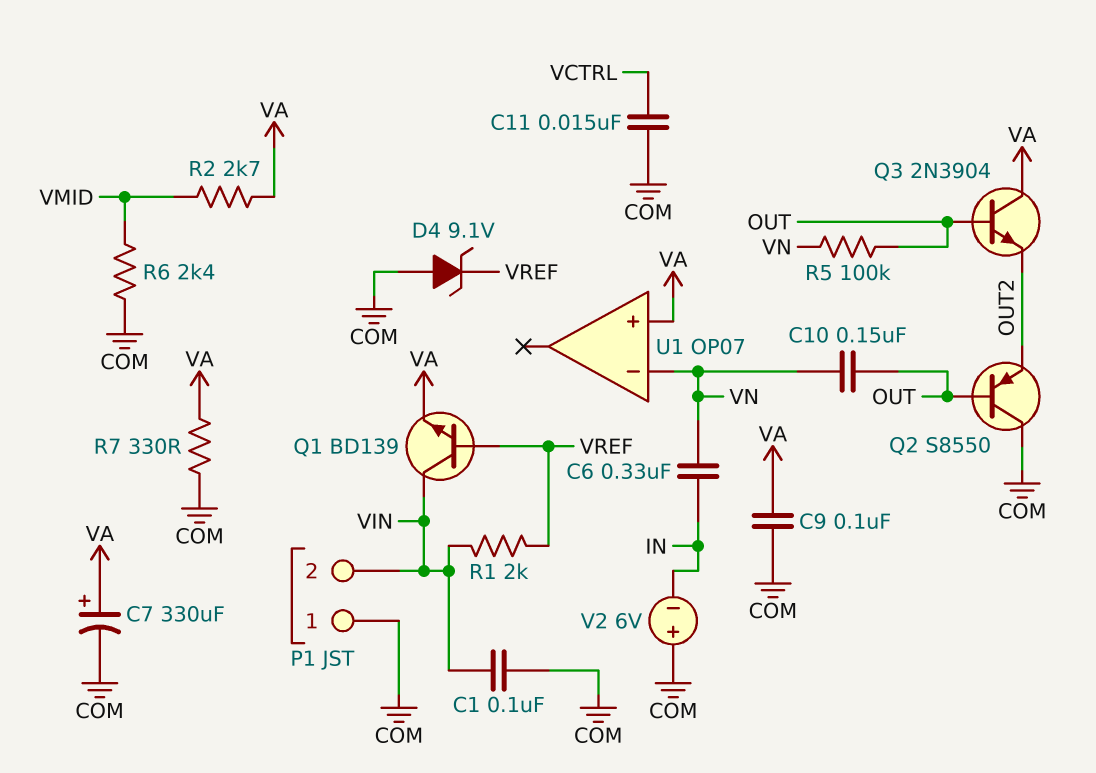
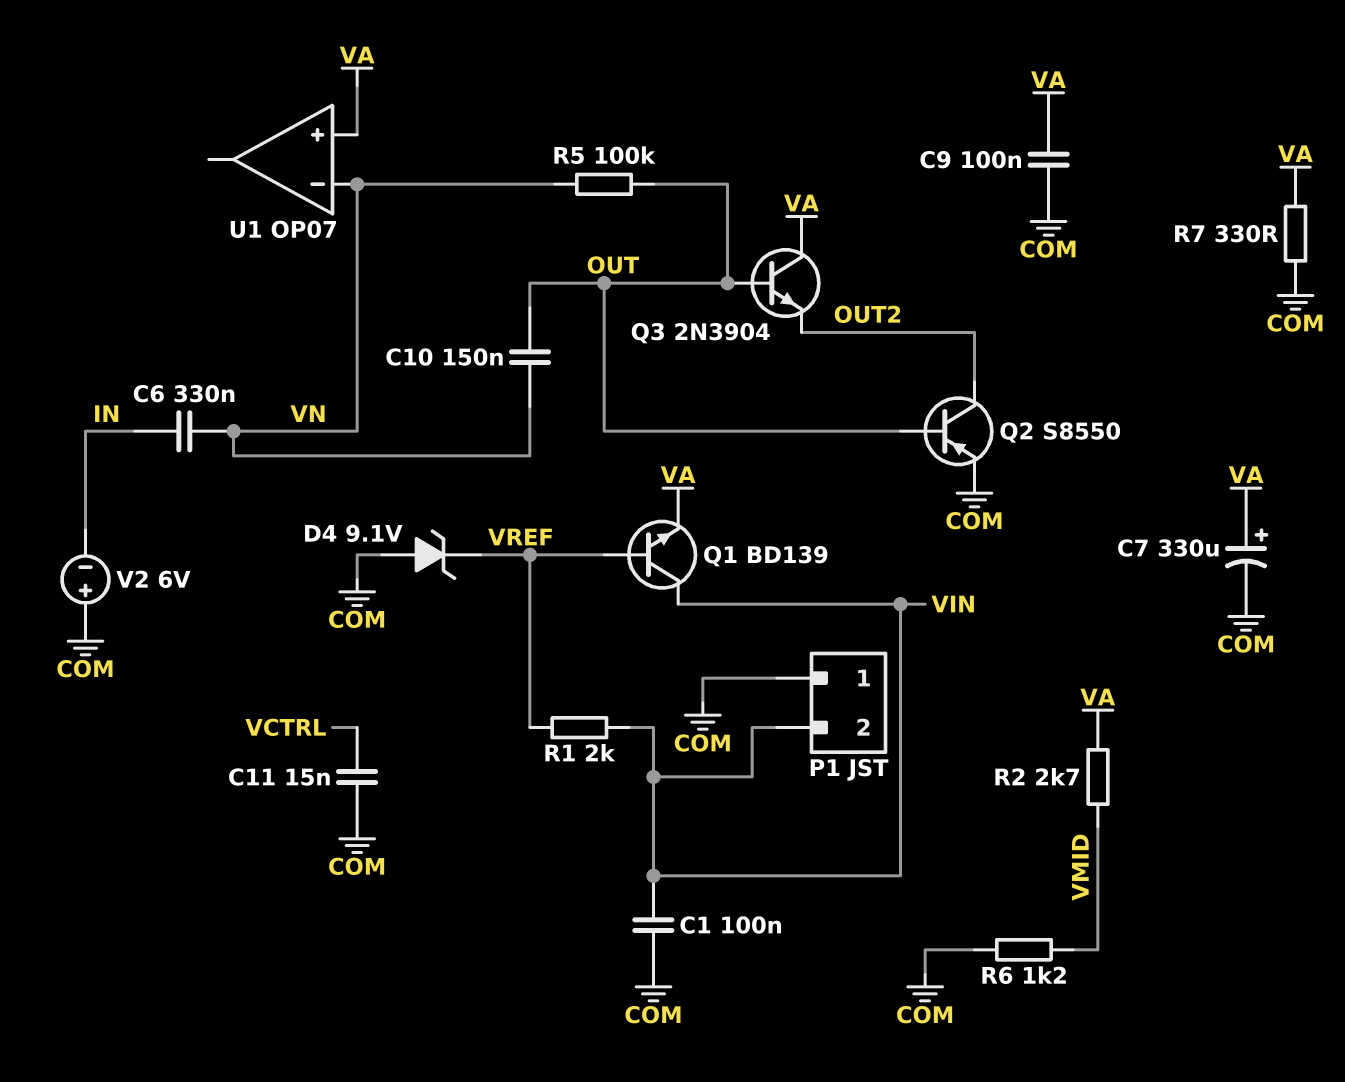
Q2: PNP S8550 (B OUT, C COM, E OUT2) -> PNP S8550 (B OUT, C OUT2, E COM)
R6: 2.4k (COM, VMID) -> 1.2k (COM, VMID)

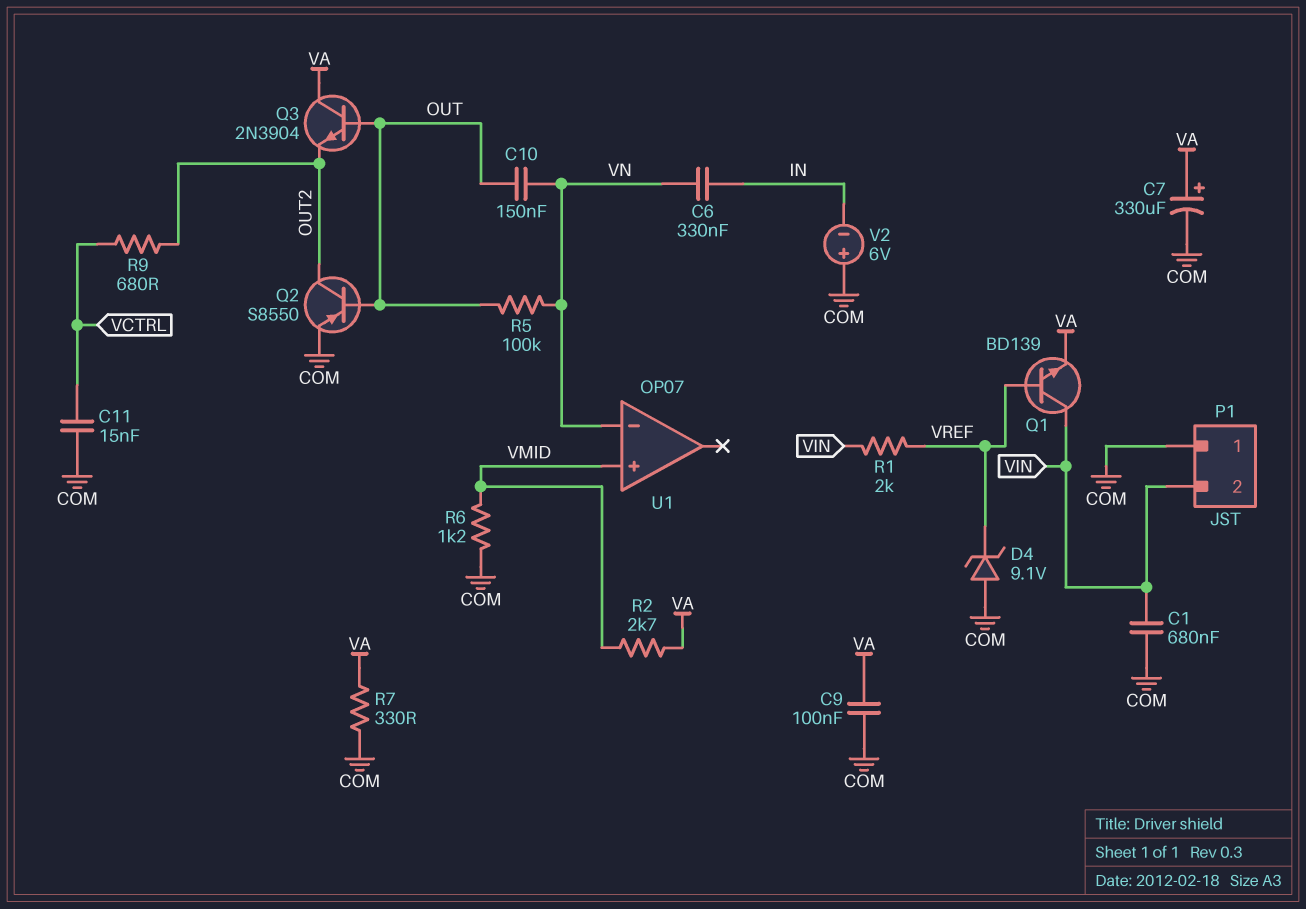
C1: 100nF (COM, VIN) -> 680nF (COM, VIN)
R9: none -> 680 (OUT2, VCTRL)
U1 pin in+: VA -> VMID

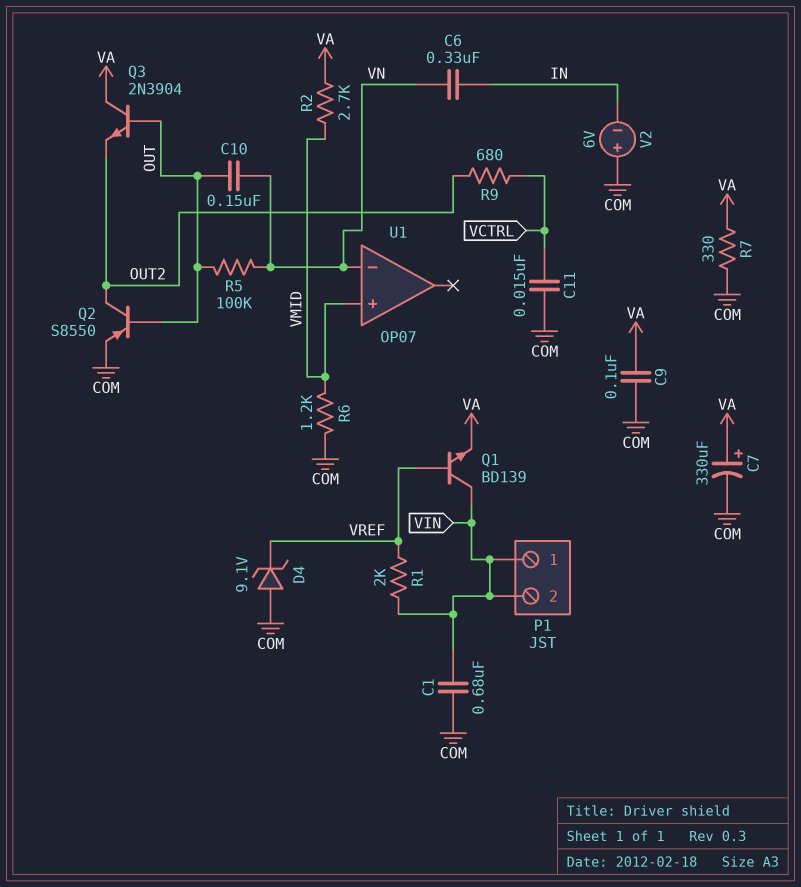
P1 pin 1: COM -> VIN

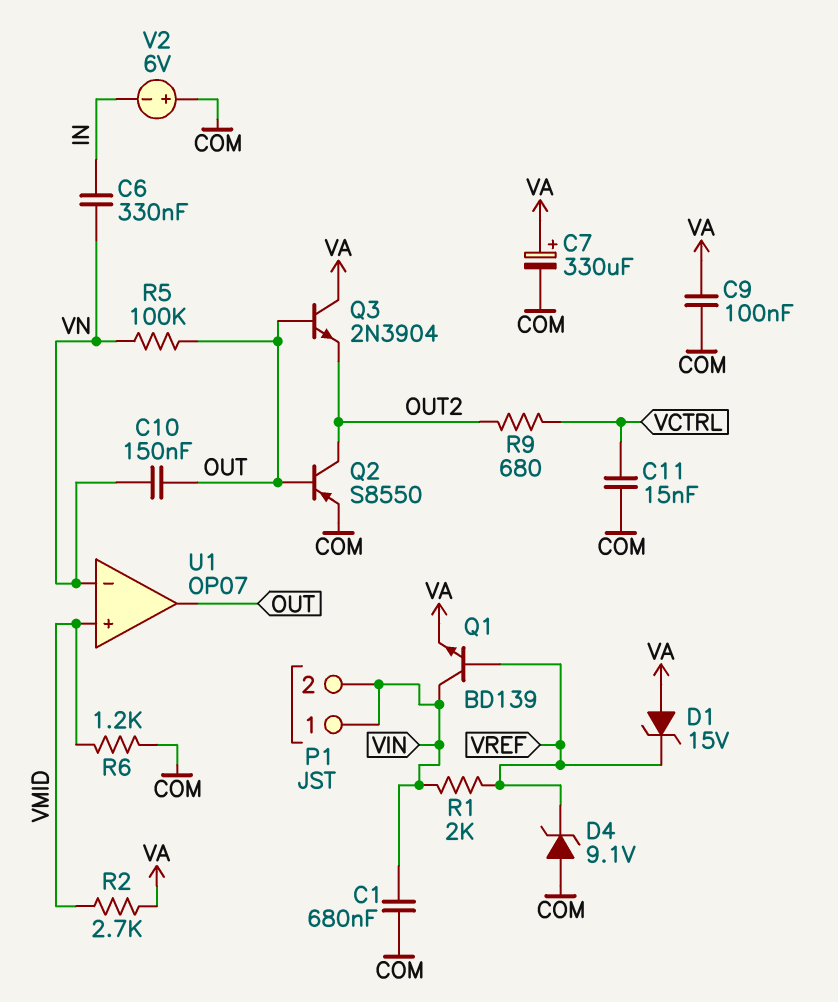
D1: none -> zener 15V (A VA, K VREF)
R7: 330 (COM, VA) -> none
U1 pin out: none -> OUT

